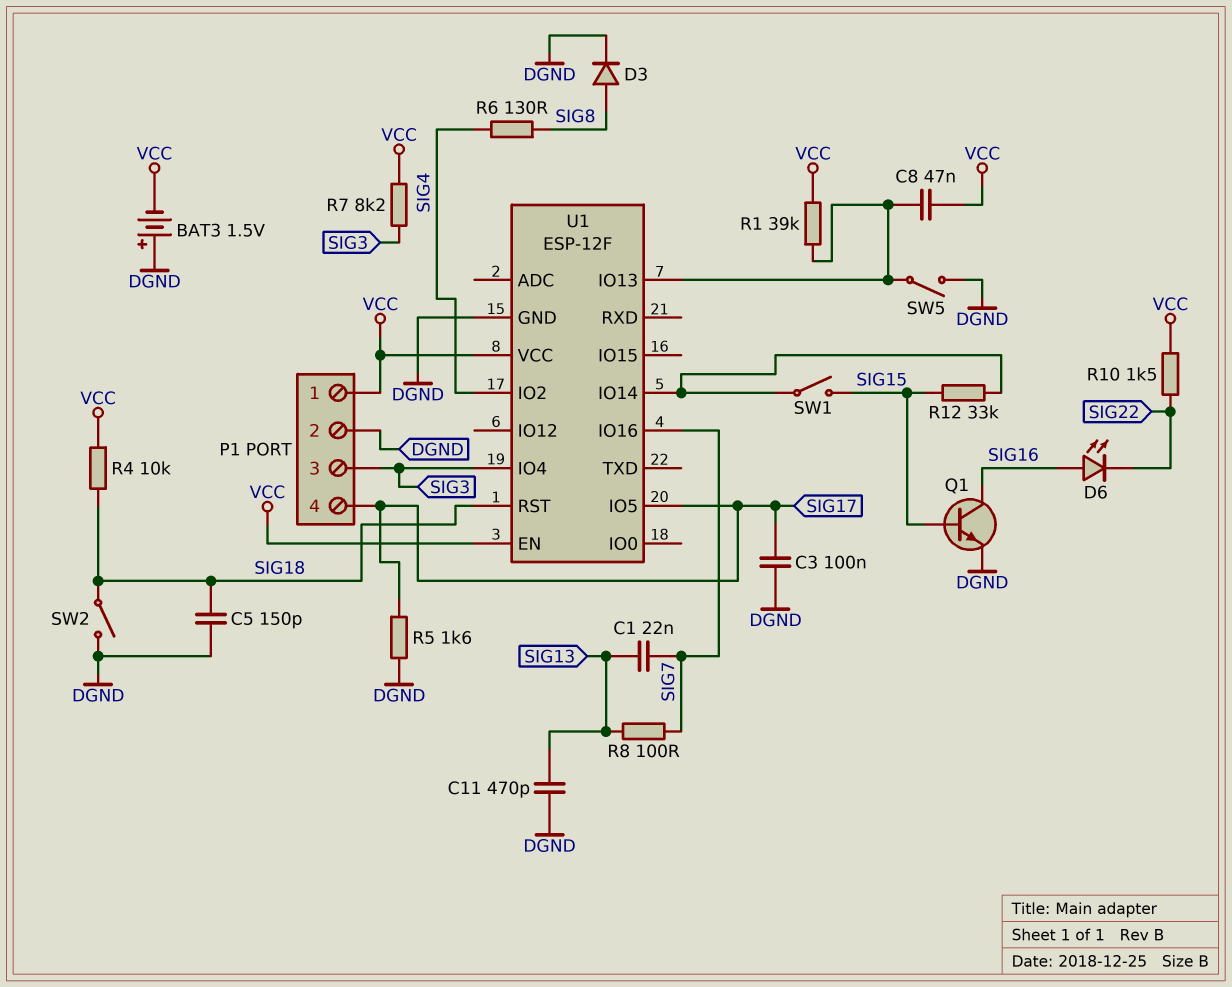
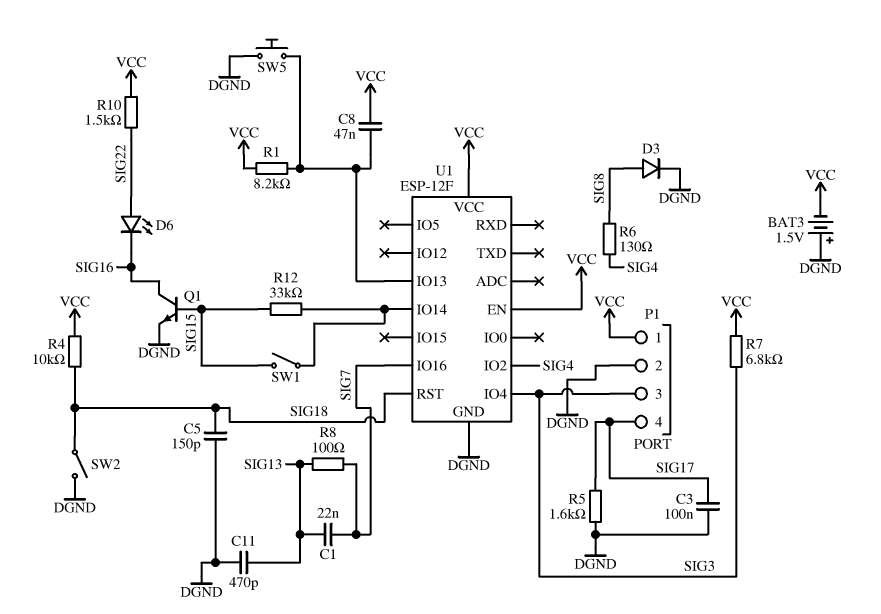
D6: LED (A SIG16, K SIG22) -> LED (A SIG22, K SIG16)
R1: 39k (U1/IO13, VCC) -> 8.2k (U1/IO13, VCC)
R7: 8.2k (SIG3, VCC) -> 6.8k (SIG3, VCC)
SW5: switch (DGND, U1/IO13) -> button (DGND, U1/IO13)
U1 pin IO5: SIG17 -> none

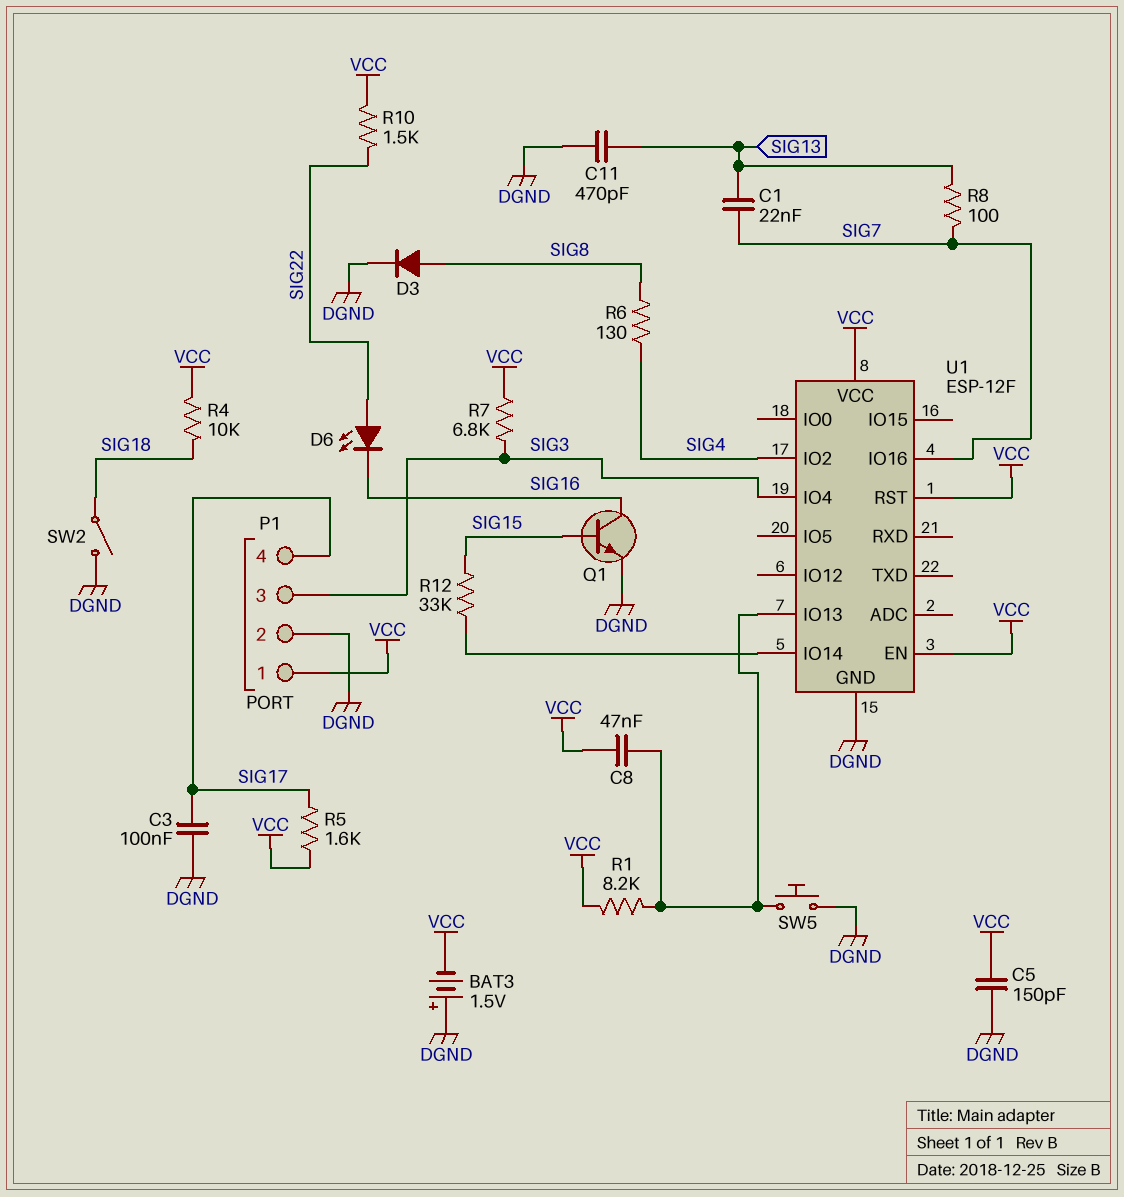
C5: 150pF (DGND, SIG18) -> 150pF (DGND, VCC)
R5: 1.6k (DGND, SIG17) -> 1.6k (SIG17, VCC)
SW1: switch (SIG15, U1/IO14) -> none
U1 pin RST: SIG18 -> VCC

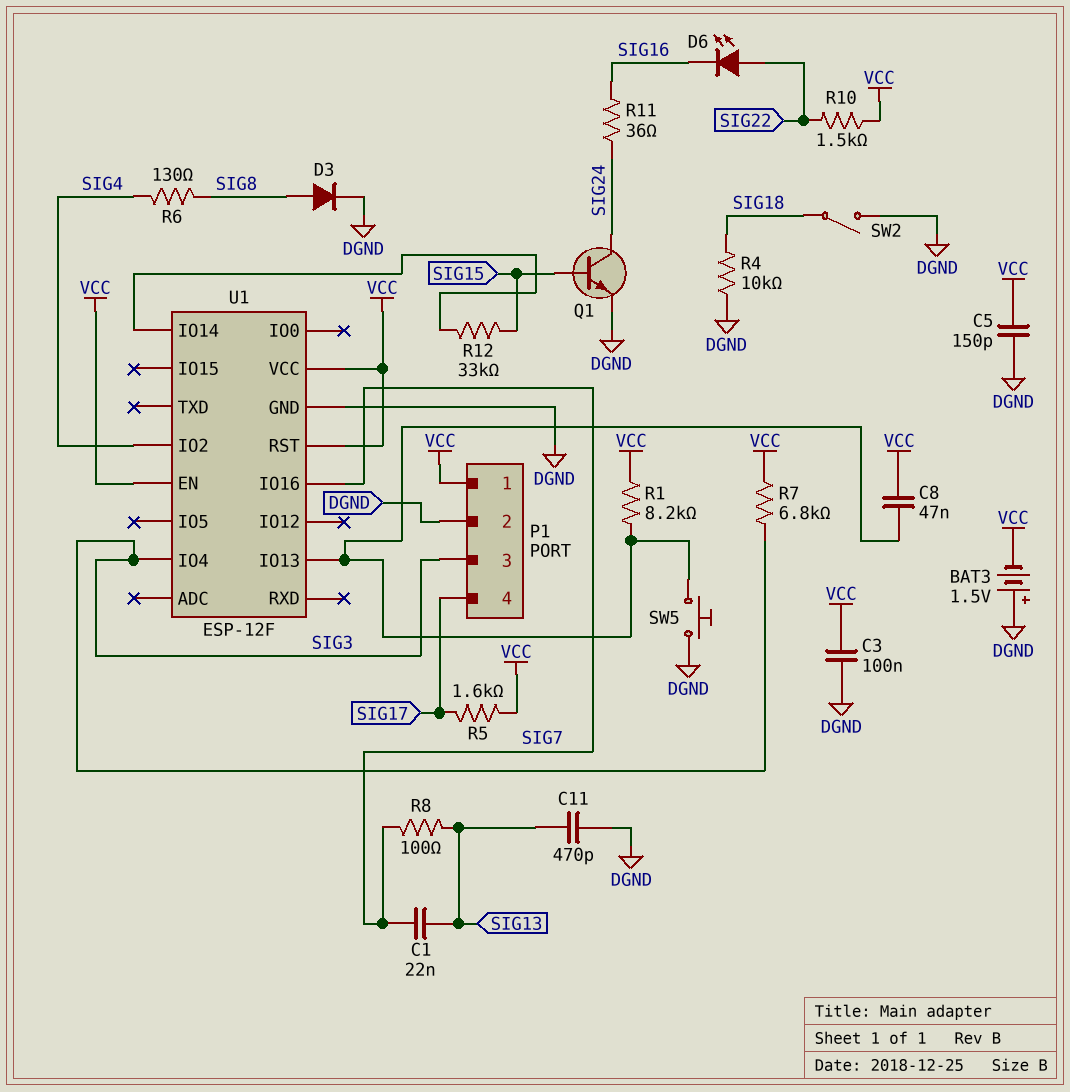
C3: 100nF (DGND, SIG17) -> 100nF (DGND, VCC)
Q1: NPN (B SIG15, C SIG16, E DGND) -> NPN (B SIG15, C SIG24, E DGND)
R4: 10k (SIG18, VCC) -> 10k (DGND, SIG18)
R11: none -> 36 (SIG16, SIG24)

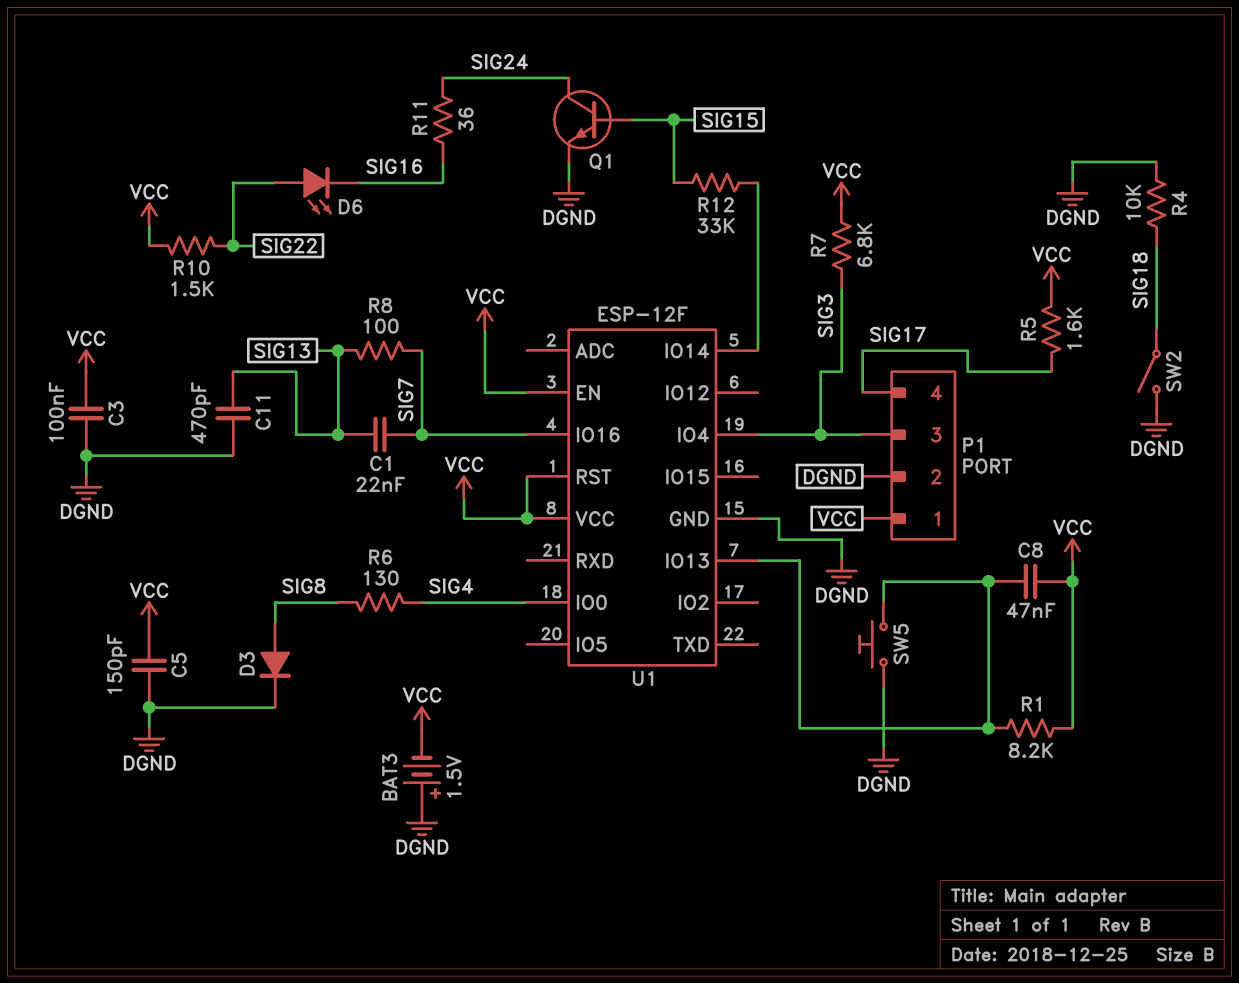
U1 pin IO0: none -> SIG4
U1 pin IO2: SIG4 -> none

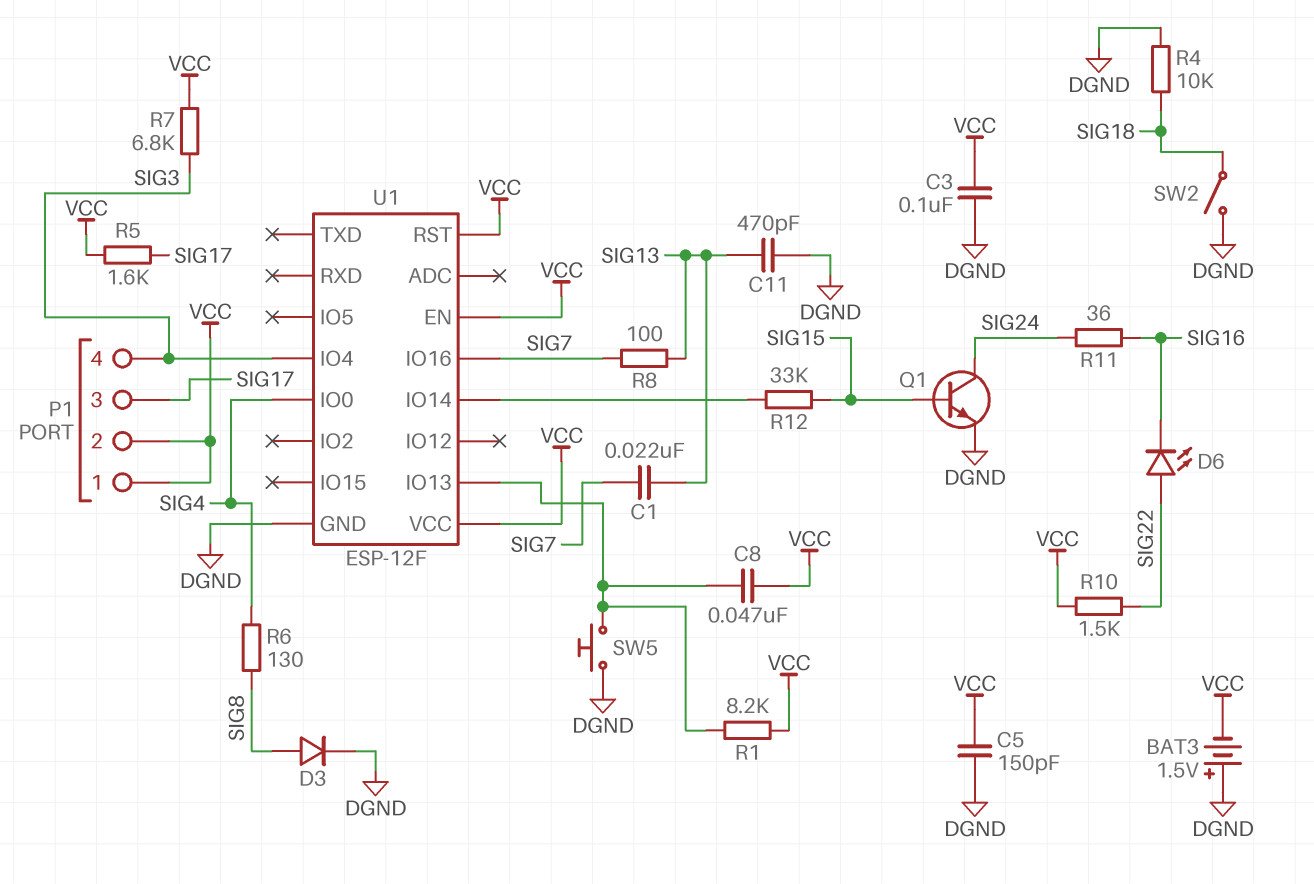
P1 pin 2: DGND -> VCC
P1 pin 3: SIG3 -> SIG17
P1 pin 4: SIG17 -> SIG3

